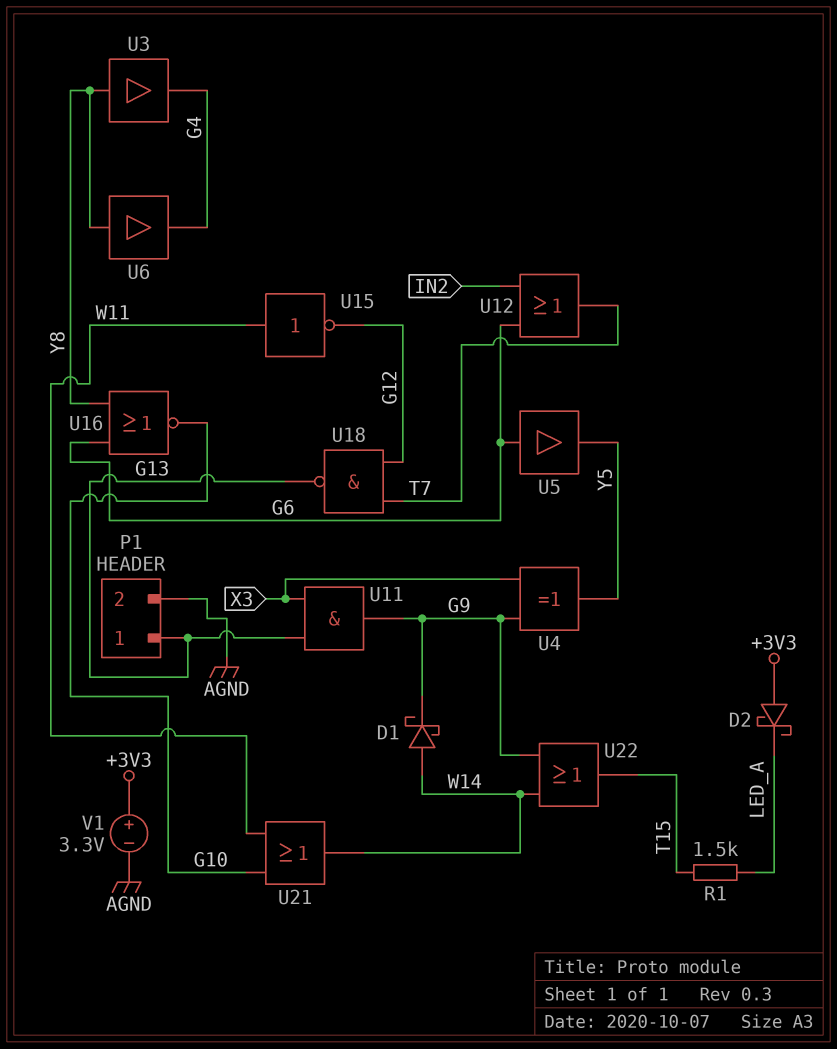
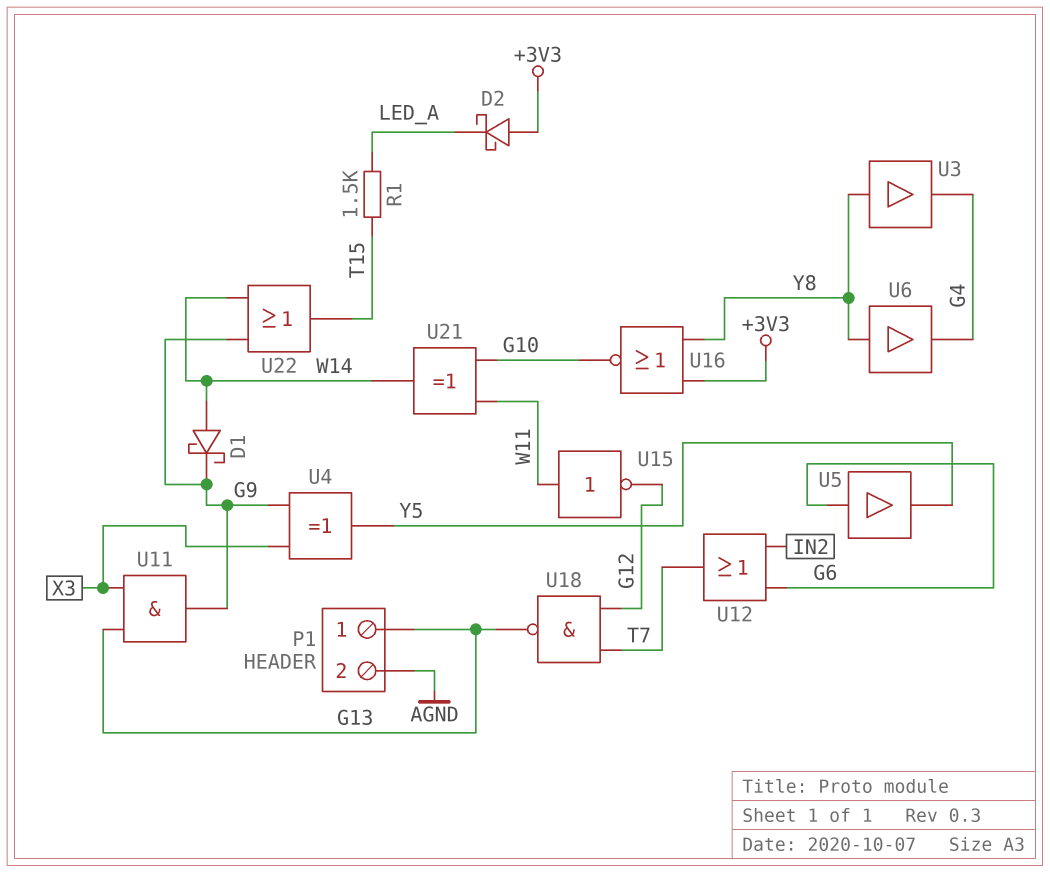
U16: NOR (in G6, in Y8, out G10) -> NOR (in +3V3, in Y8, out G10)
U21: OR (in G10, in W11, out W14) -> XOR (in G10, in W11, out W14)
V1: 3.3V (plus +3V3, minus AGND) -> none

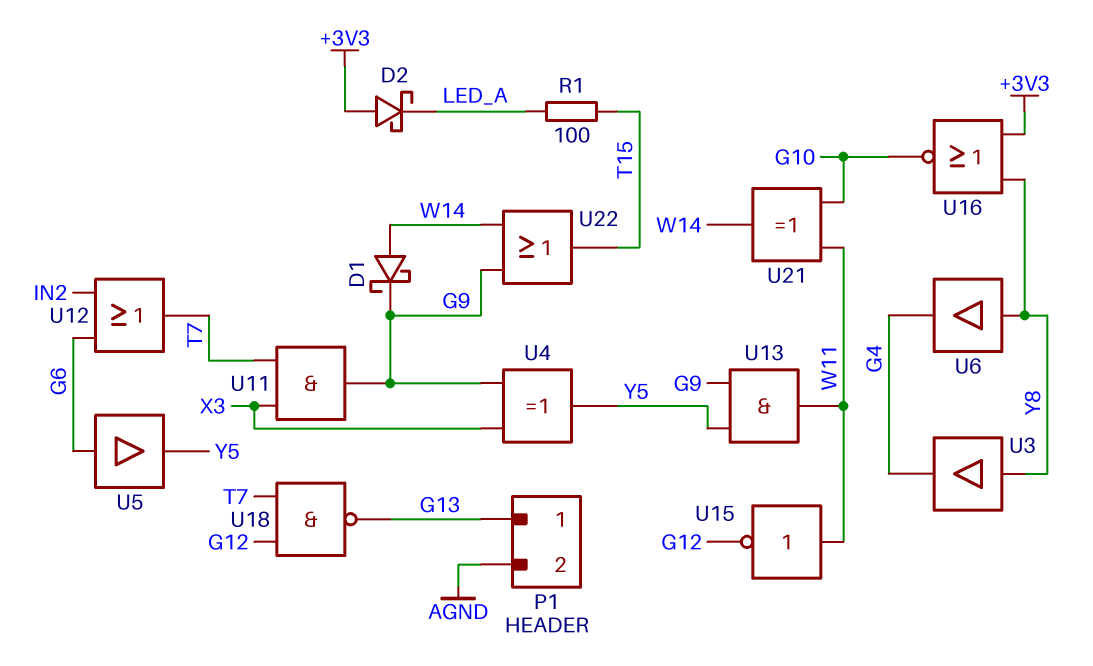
R1: 1.5k (LED_A, T15) -> 100 (LED_A, T15)
U11: AND (in G13, in X3, out G9) -> AND (in T7, in X3, out G9)
U13: none -> AND (in G9, in Y5, out W11)

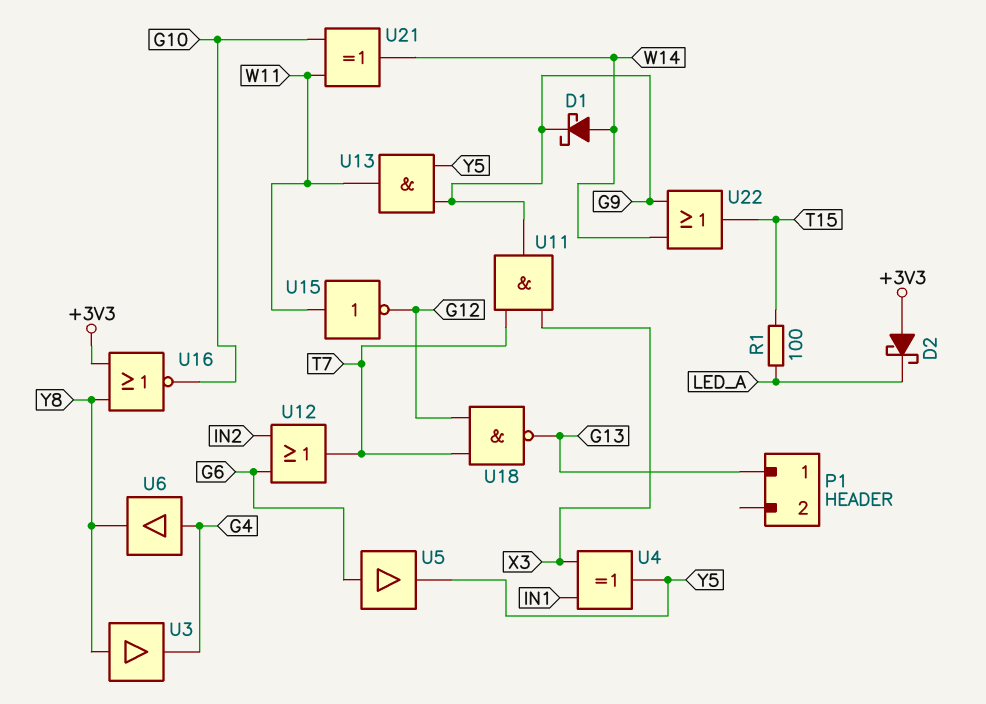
P1 pin 2: AGND -> none
U4: XOR (in G9, in X3, out Y5) -> XOR (in IN1, in X3, out Y5)
U6: buffer (in Y8, out G4) -> buffer (in G4, out Y8)

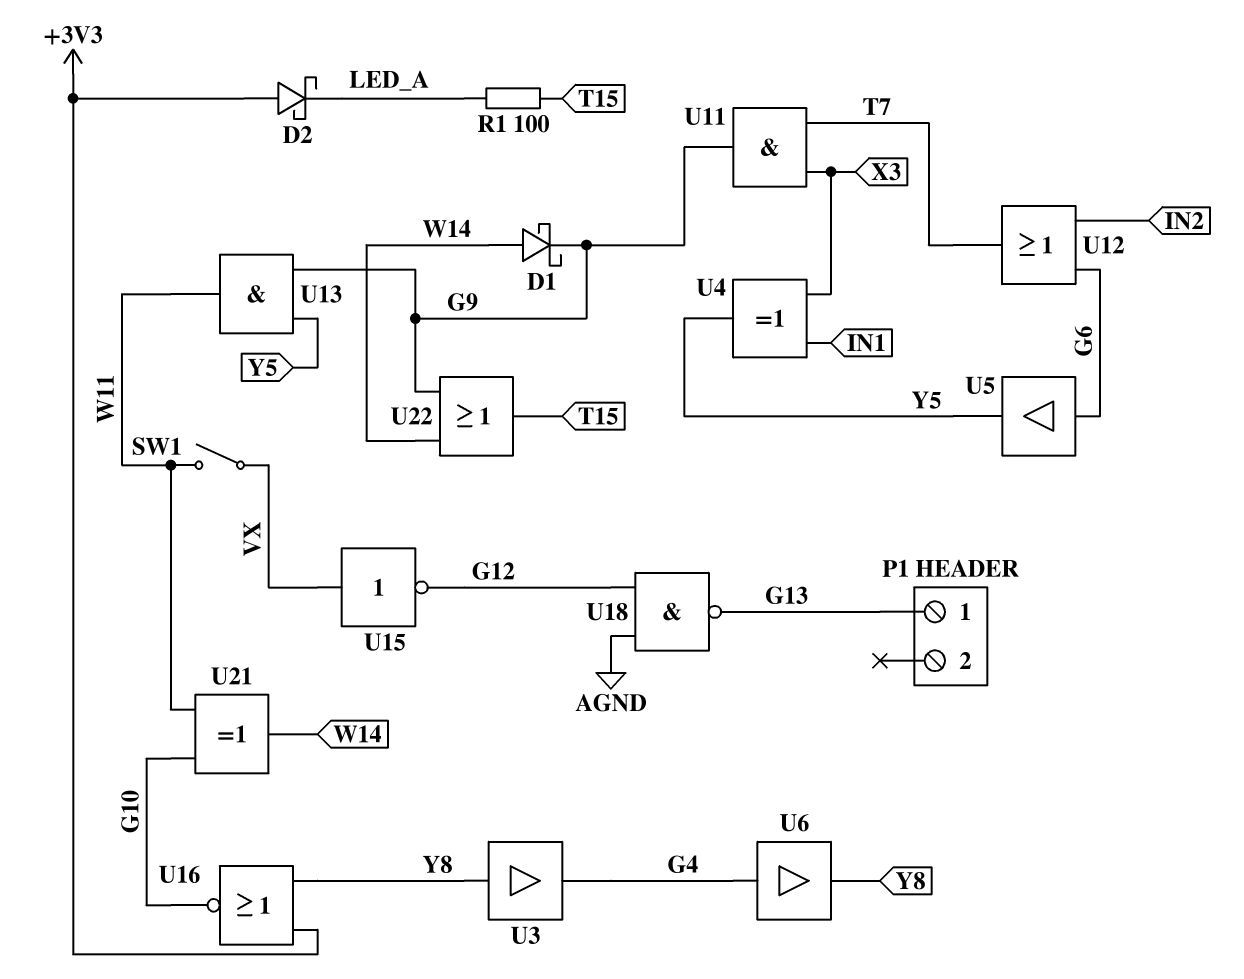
SW1: none -> switch (VX, W11)
U15: NOT (in W11, out G12) -> NOT (in VX, out G12)
U18: NAND (in G12, in T7, out G13) -> NAND (in AGND, in G12, out G13)

